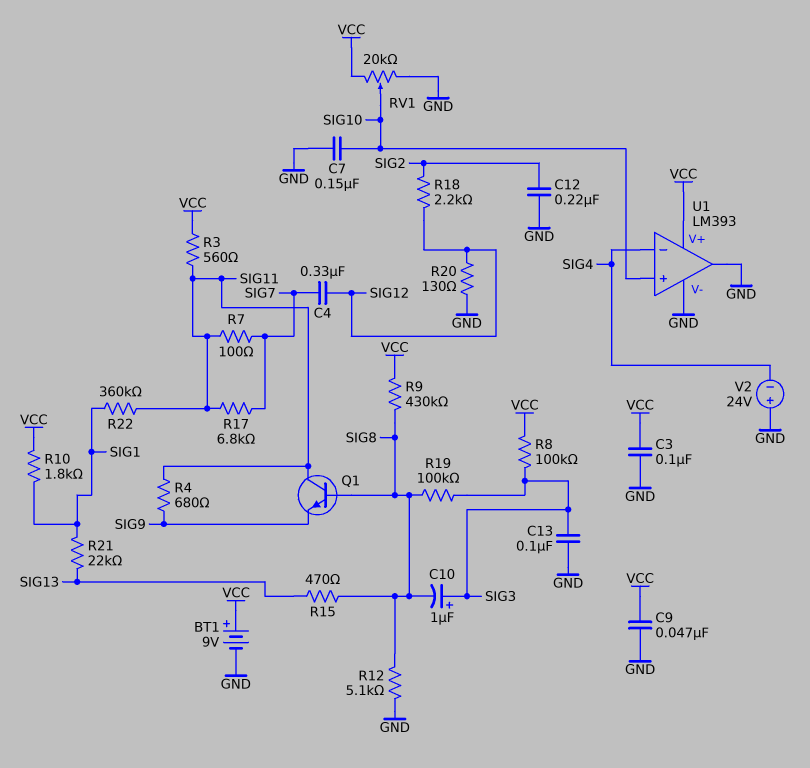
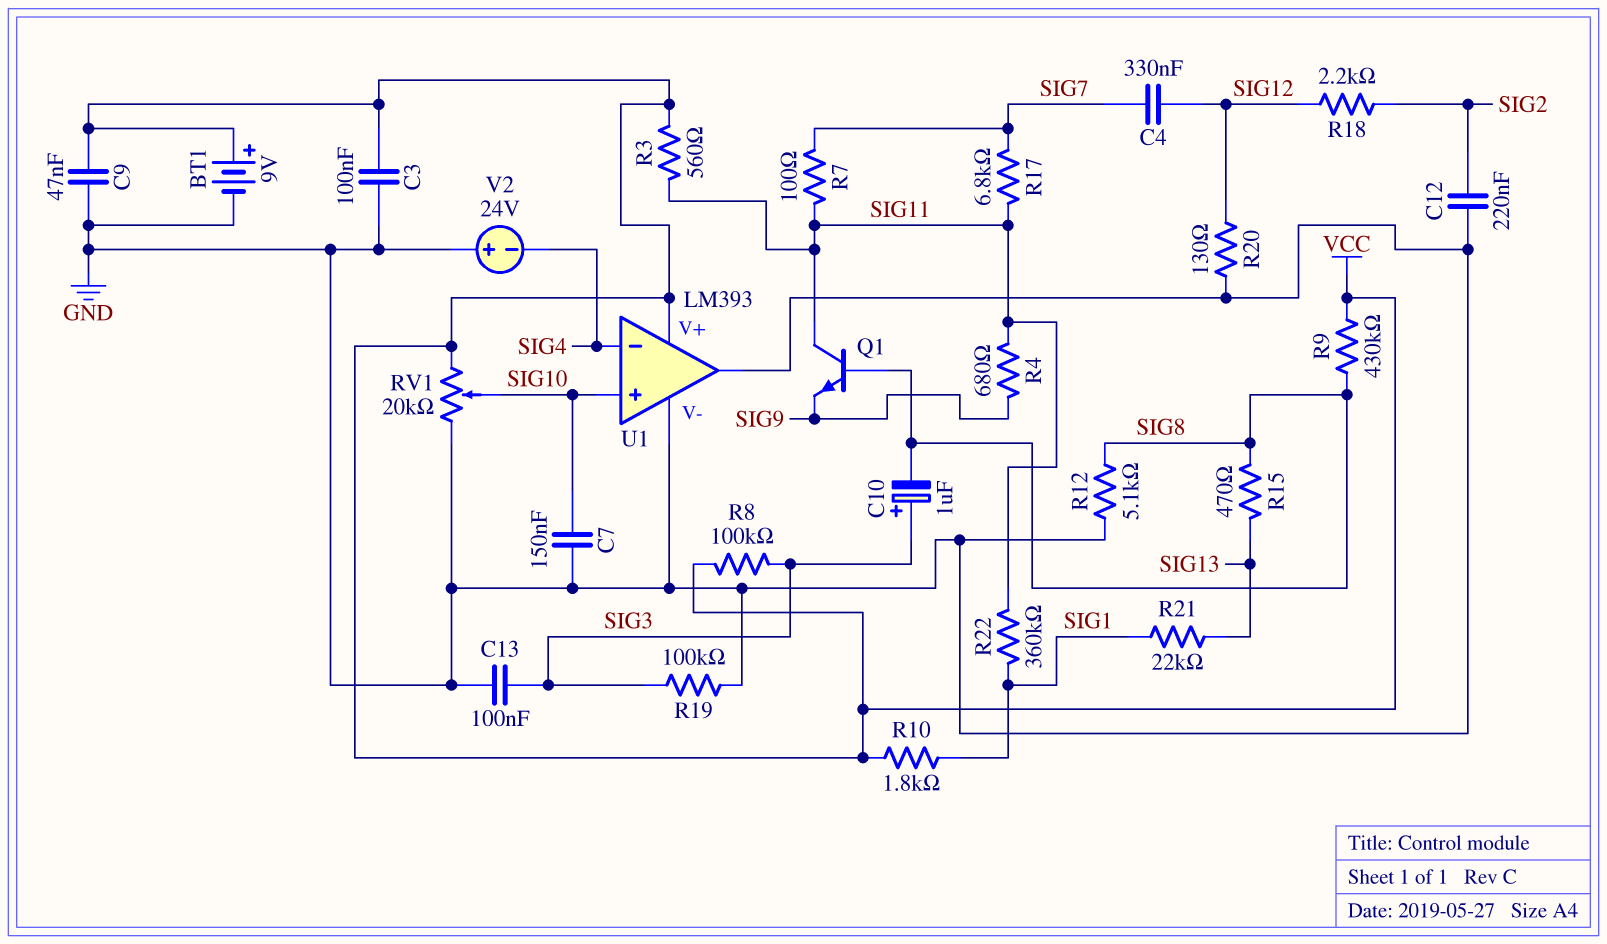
R19: 100k (SIG3, SIG8) -> 100k (GND, SIG3)

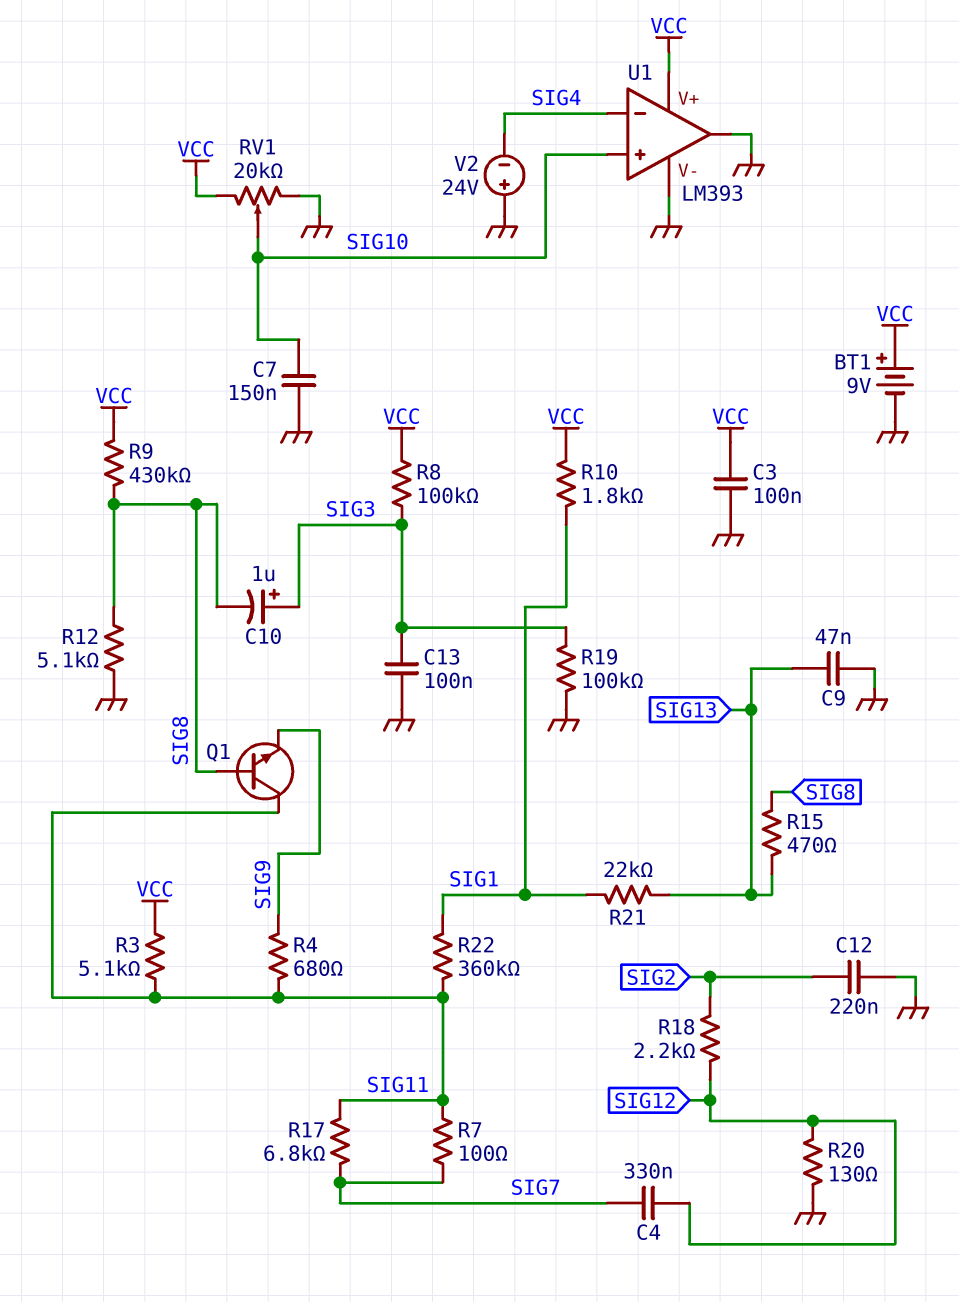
C9: 47nF (GND, VCC) -> 47nF (GND, SIG13)
R3: 560 (SIG11, VCC) -> 5.1k (SIG11, VCC)

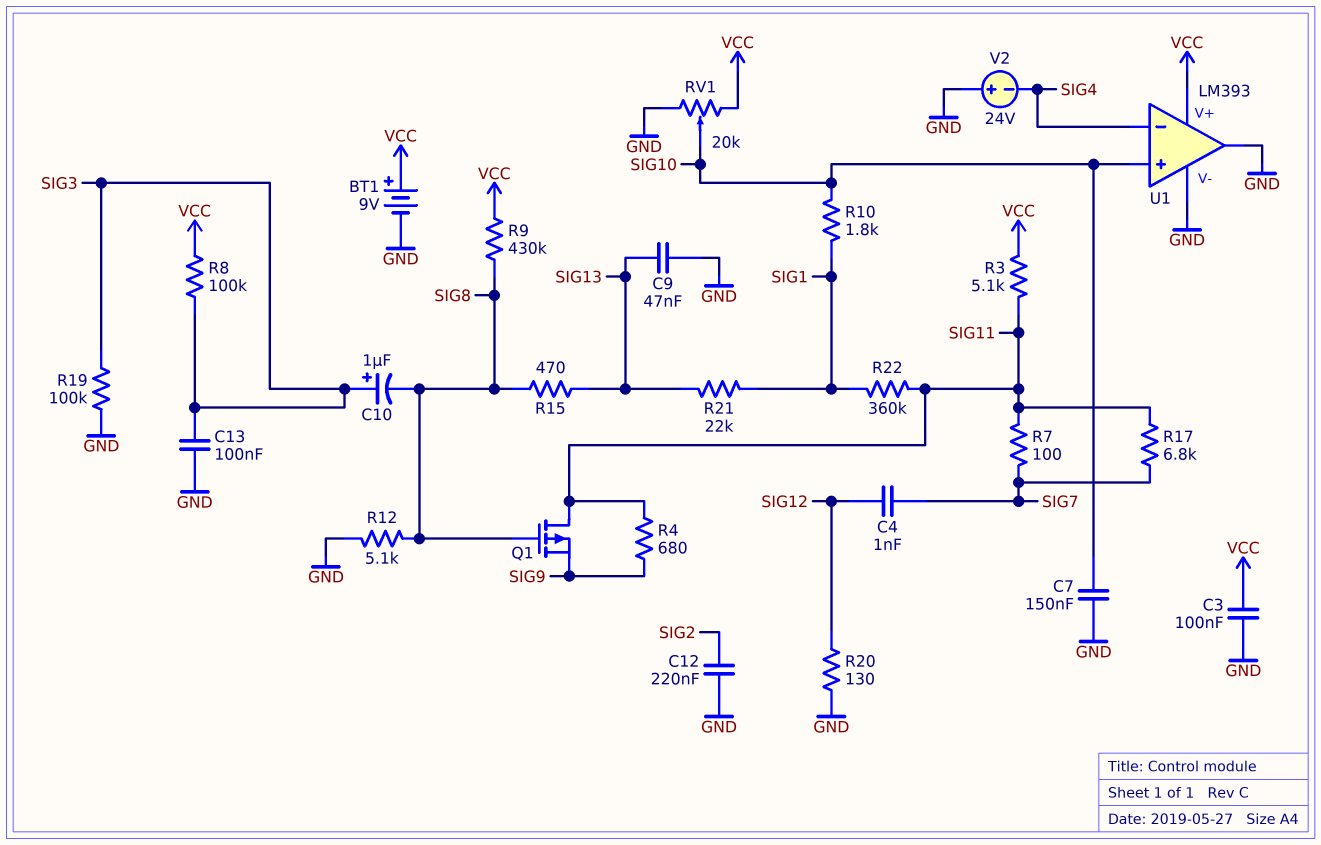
C4: 330nF (SIG7, SIG12) -> 1nF (SIG7, SIG12)
Q1: NPN (B SIG8, C SIG11, E SIG9) -> PMOS (G SIG8, D SIG11, S SIG9)
R10: 1.8k (SIG1, VCC) -> 1.8k (SIG1, SIG10)
R18: 2.2k (SIG2, SIG12) -> none

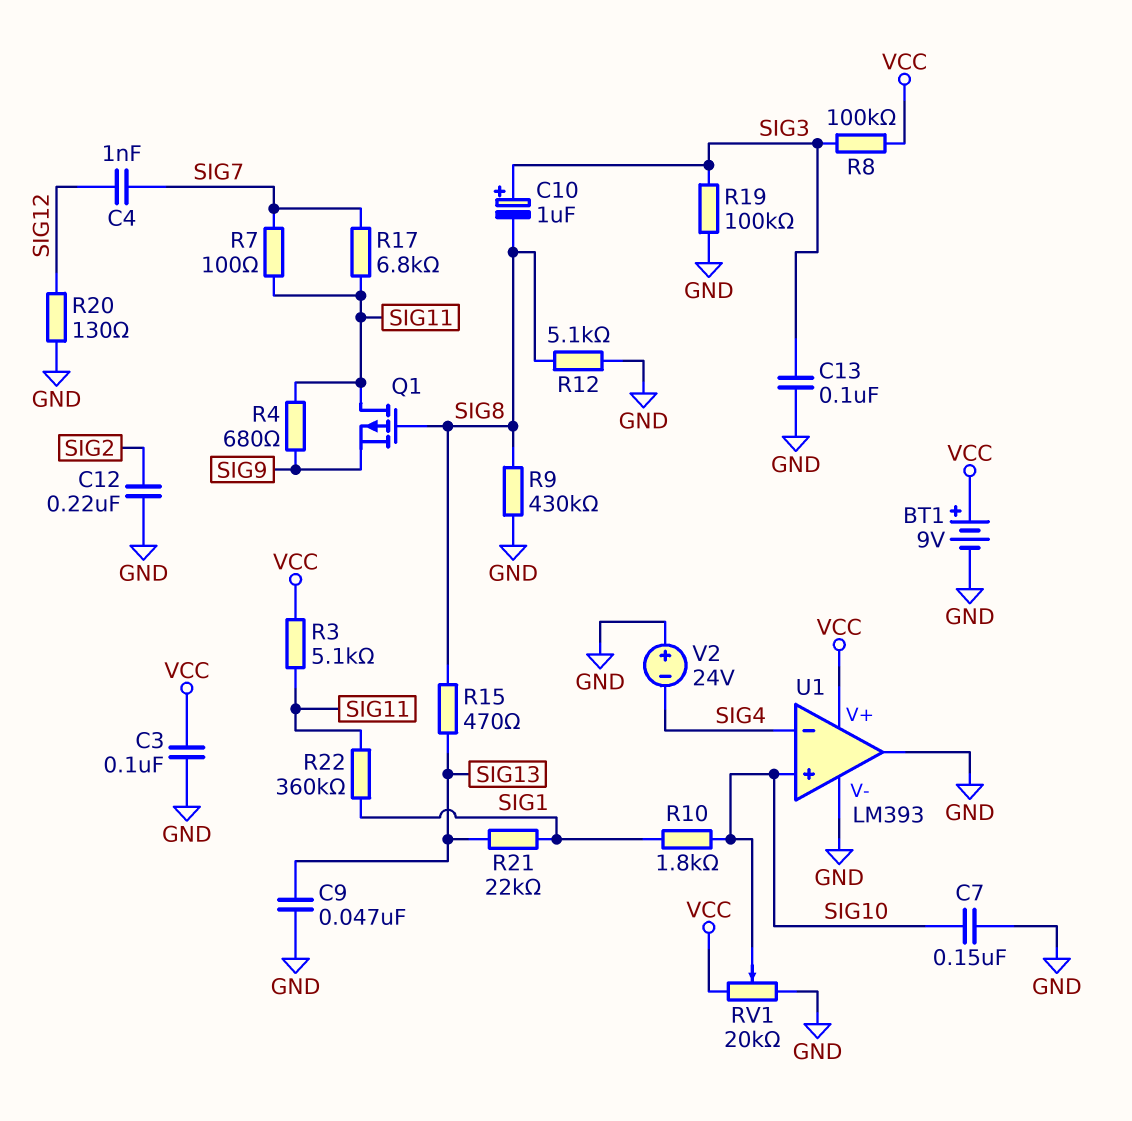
R9: 430k (SIG8, VCC) -> 430k (GND, SIG8)

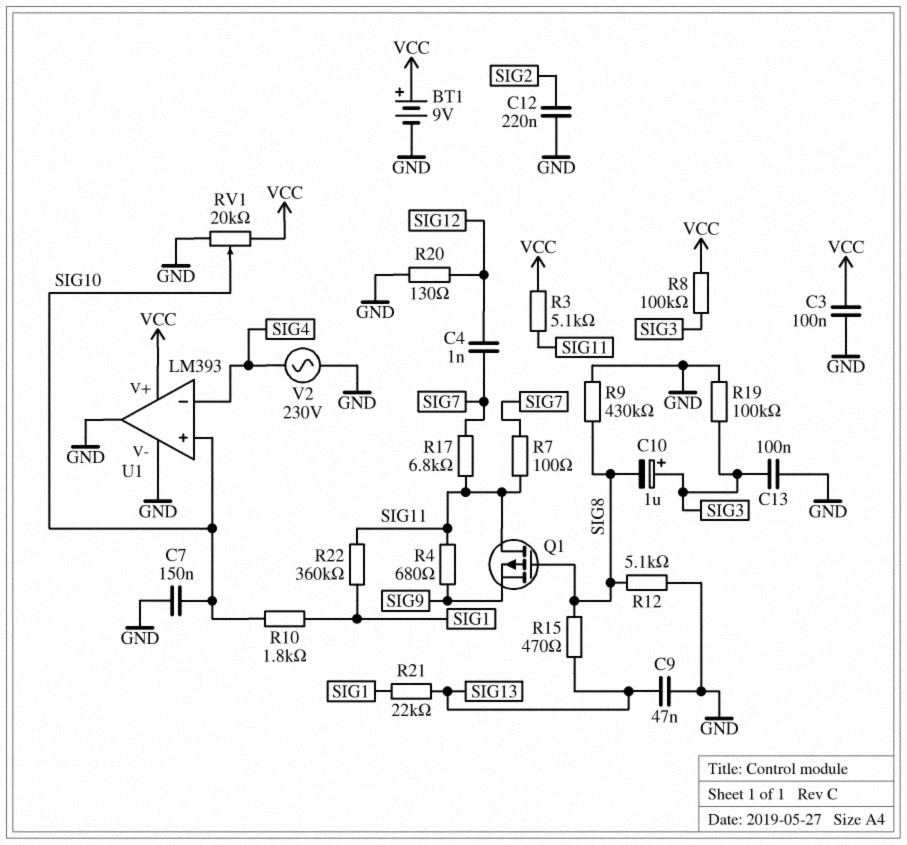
V2: 24V (plus GND, minus SIG4) -> AC 230V (GND, SIG4)

